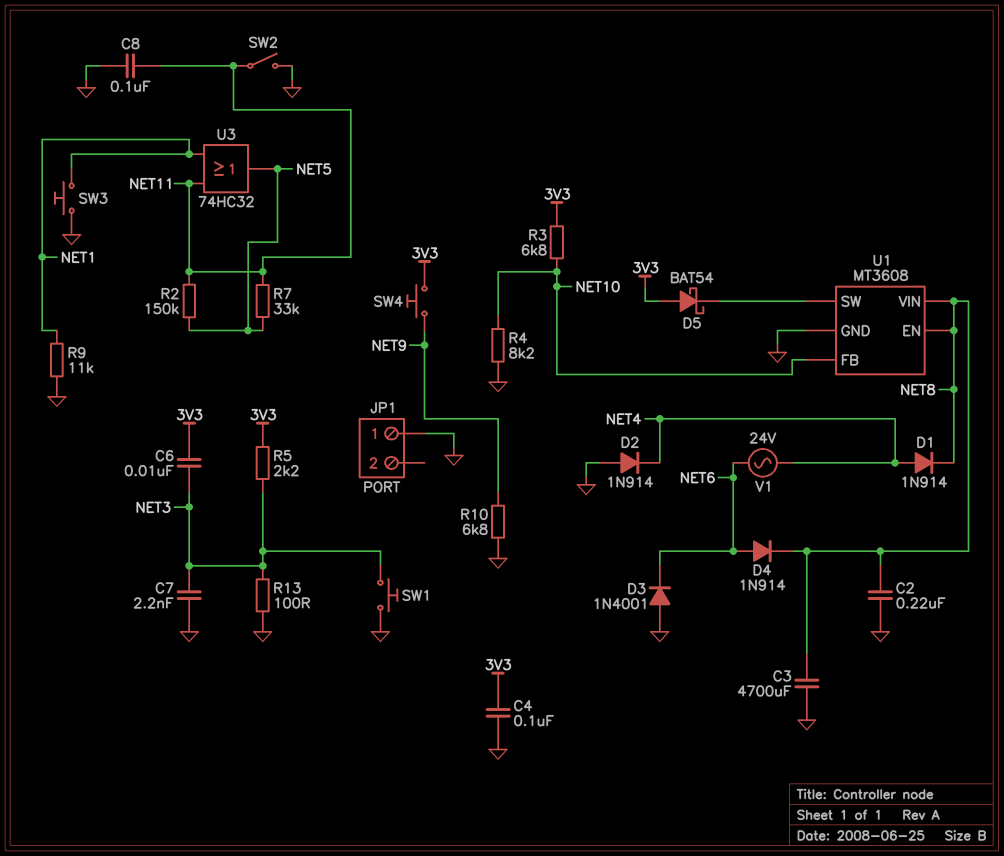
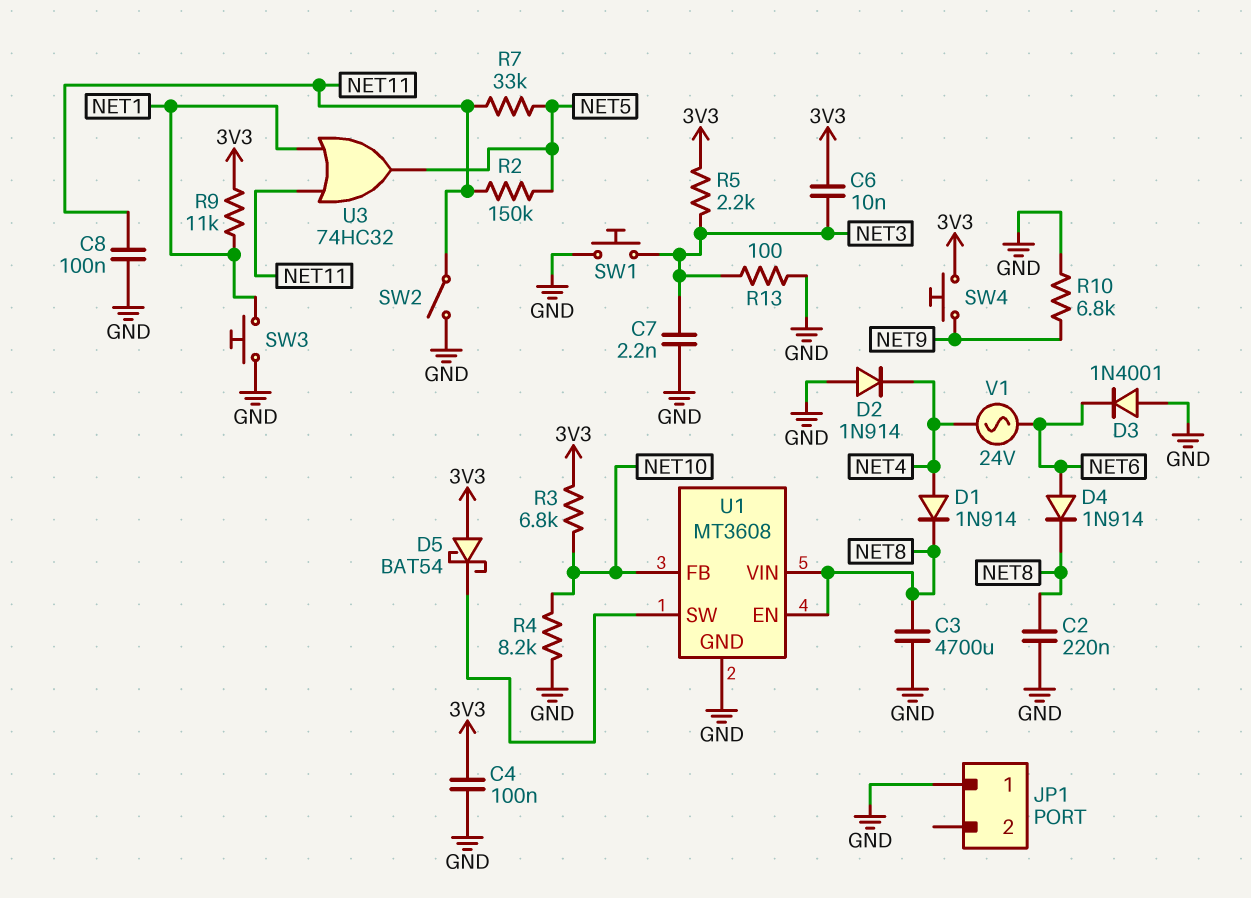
R9: 11k (GND, NET1) -> 11k (3V3, NET1)

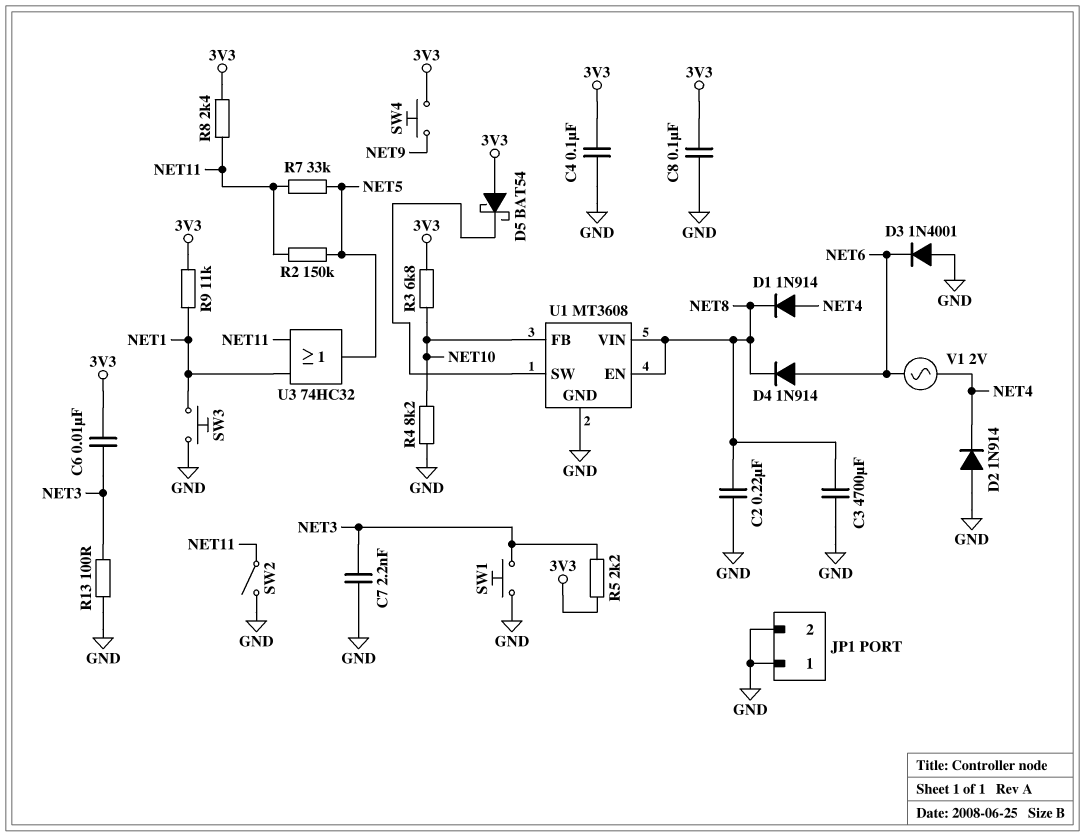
C8: 100nF (GND, NET11) -> 100nF (3V3, GND)
JP1 pin 2: none -> GND
R8: none -> 2.4k (3V3, NET11)
R10: 6.8k (GND, NET9) -> none
V1: AC 24V (NET4, NET6) -> AC 2V (NET4, NET6)

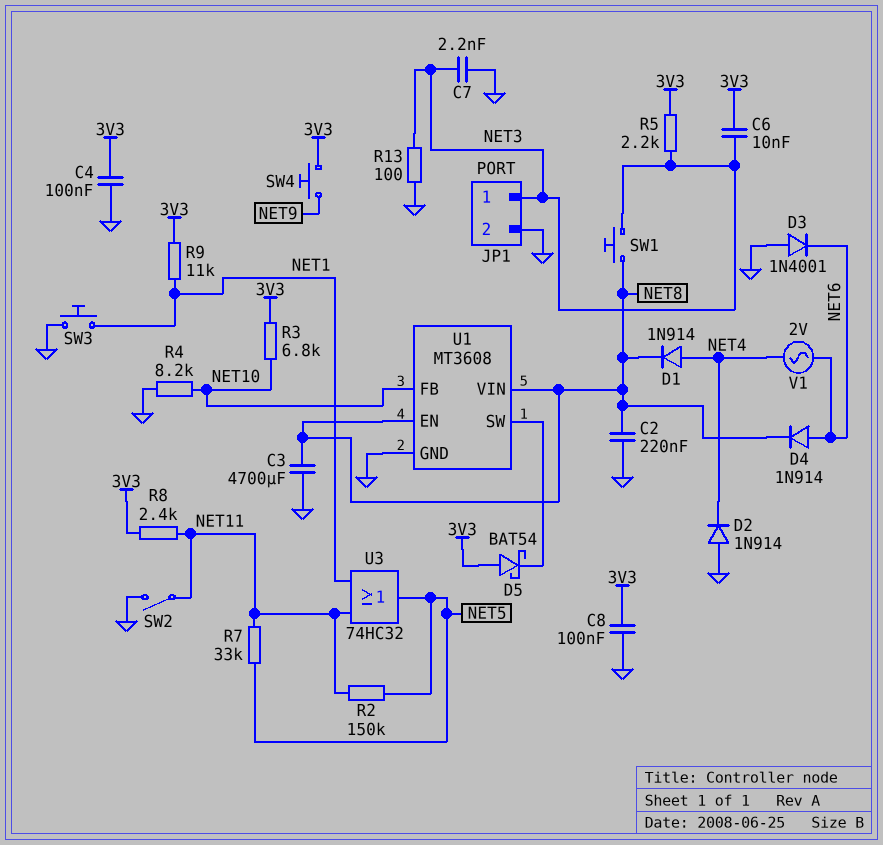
JP1 pin 1: GND -> NET3
SW1: button (GND, NET3) -> button (NET3, NET8)

